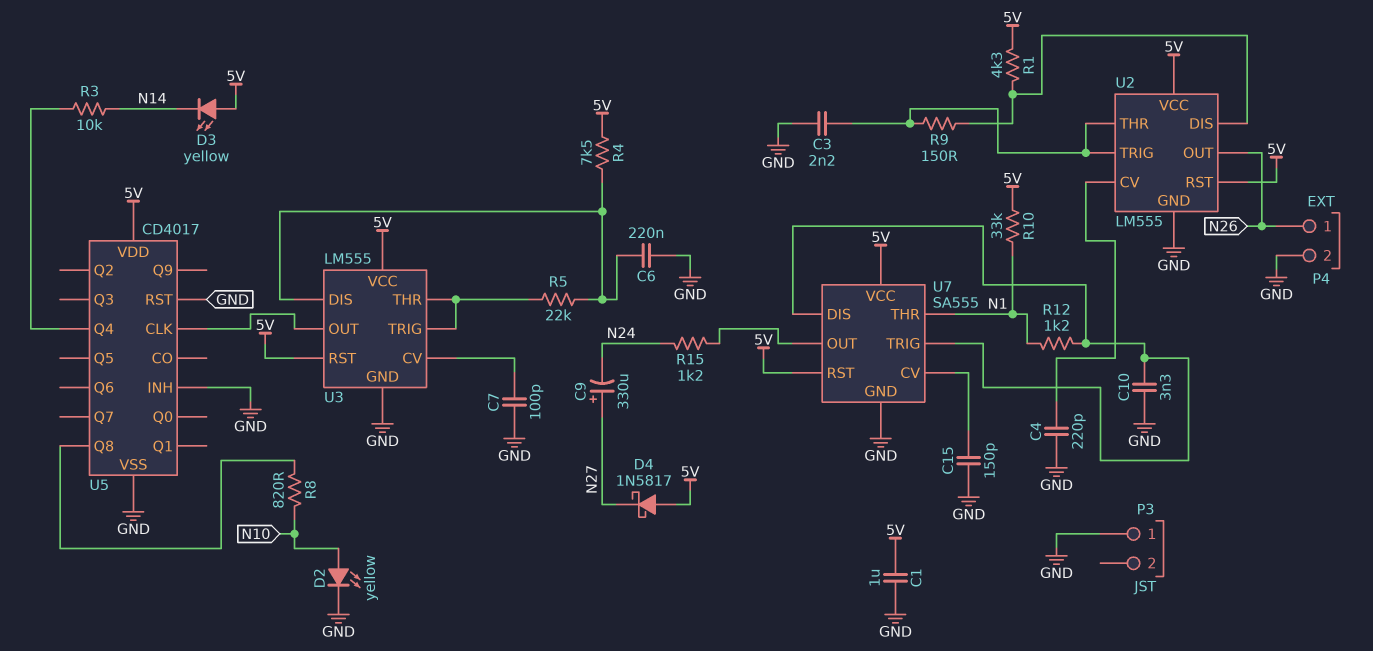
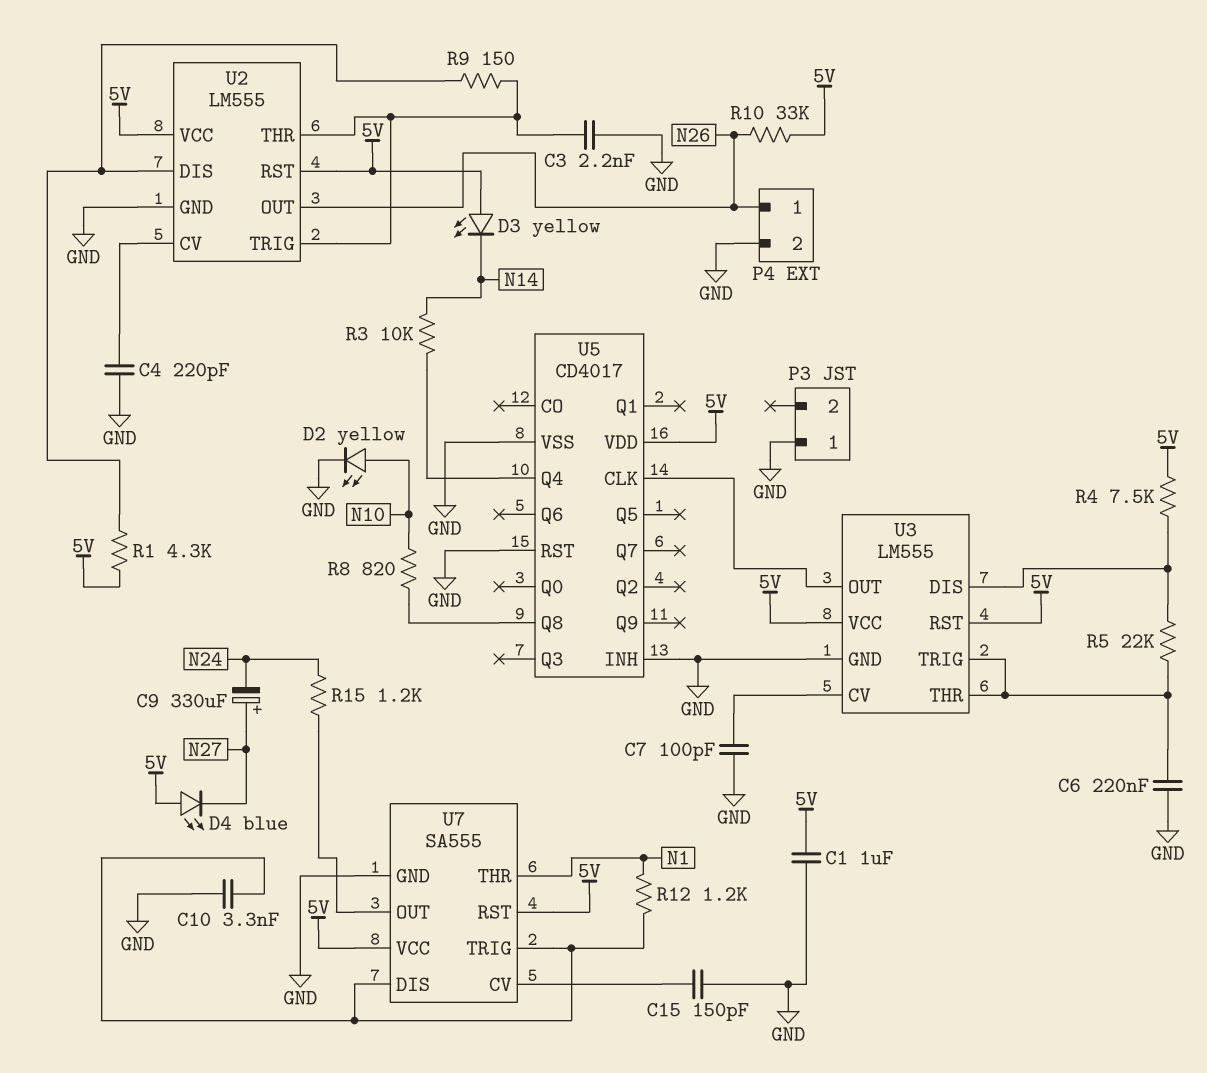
C6: 220nF (GND, U3/DIS) -> 220nF (GND, U3/THR)
D4: schottky 1N5817 (A 5V, K N27) -> LED blue (A 5V, K N27)
R10: 33k (5V, N1) -> 33k (5V, N26)

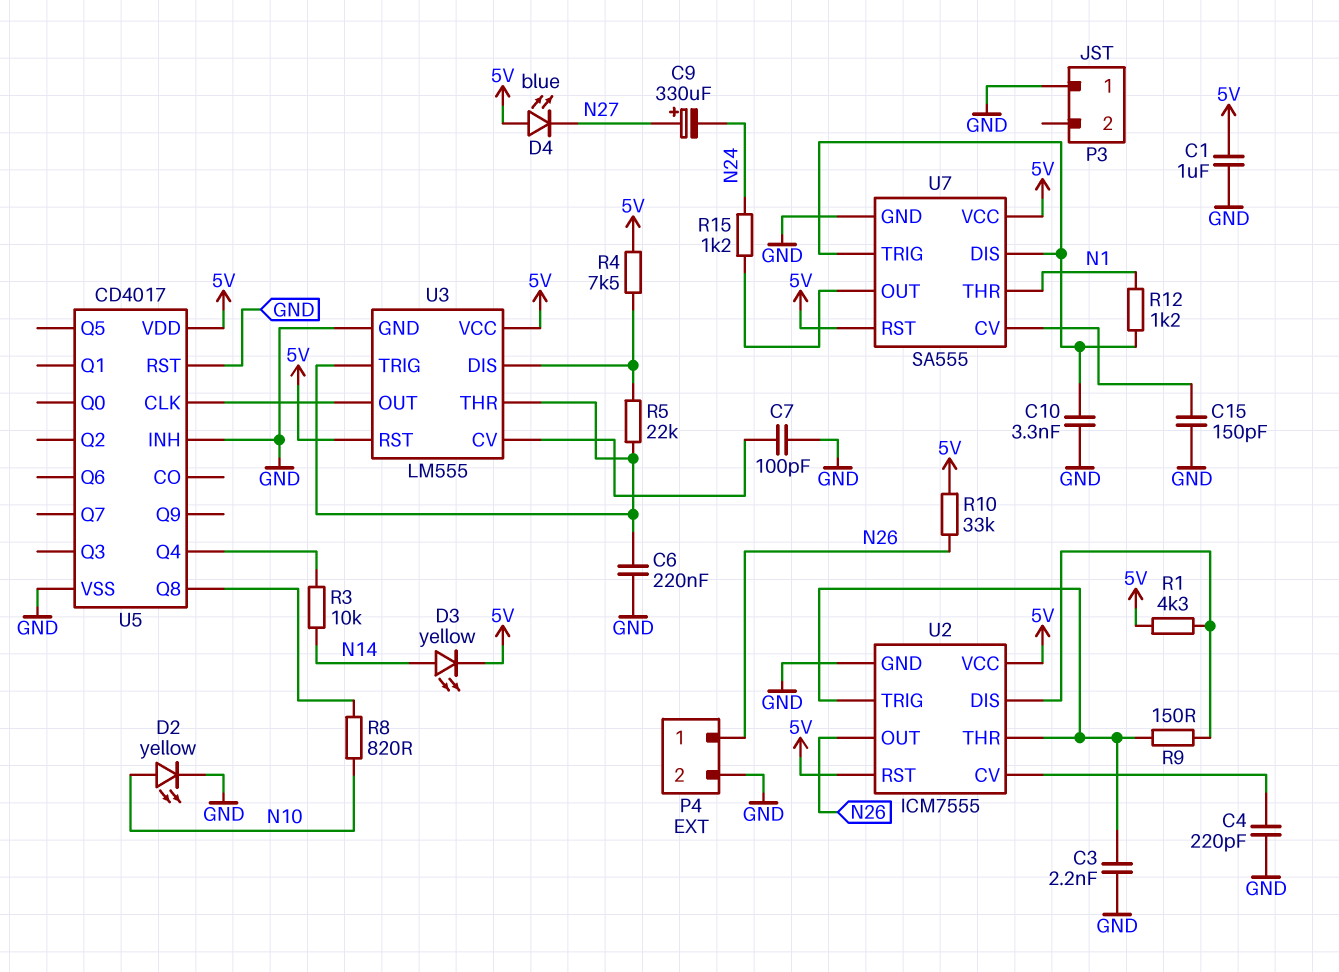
D3: LED yellow (A 5V, K N14) -> LED yellow (A N14, K 5V)
U2: LM555 -> ICM7555

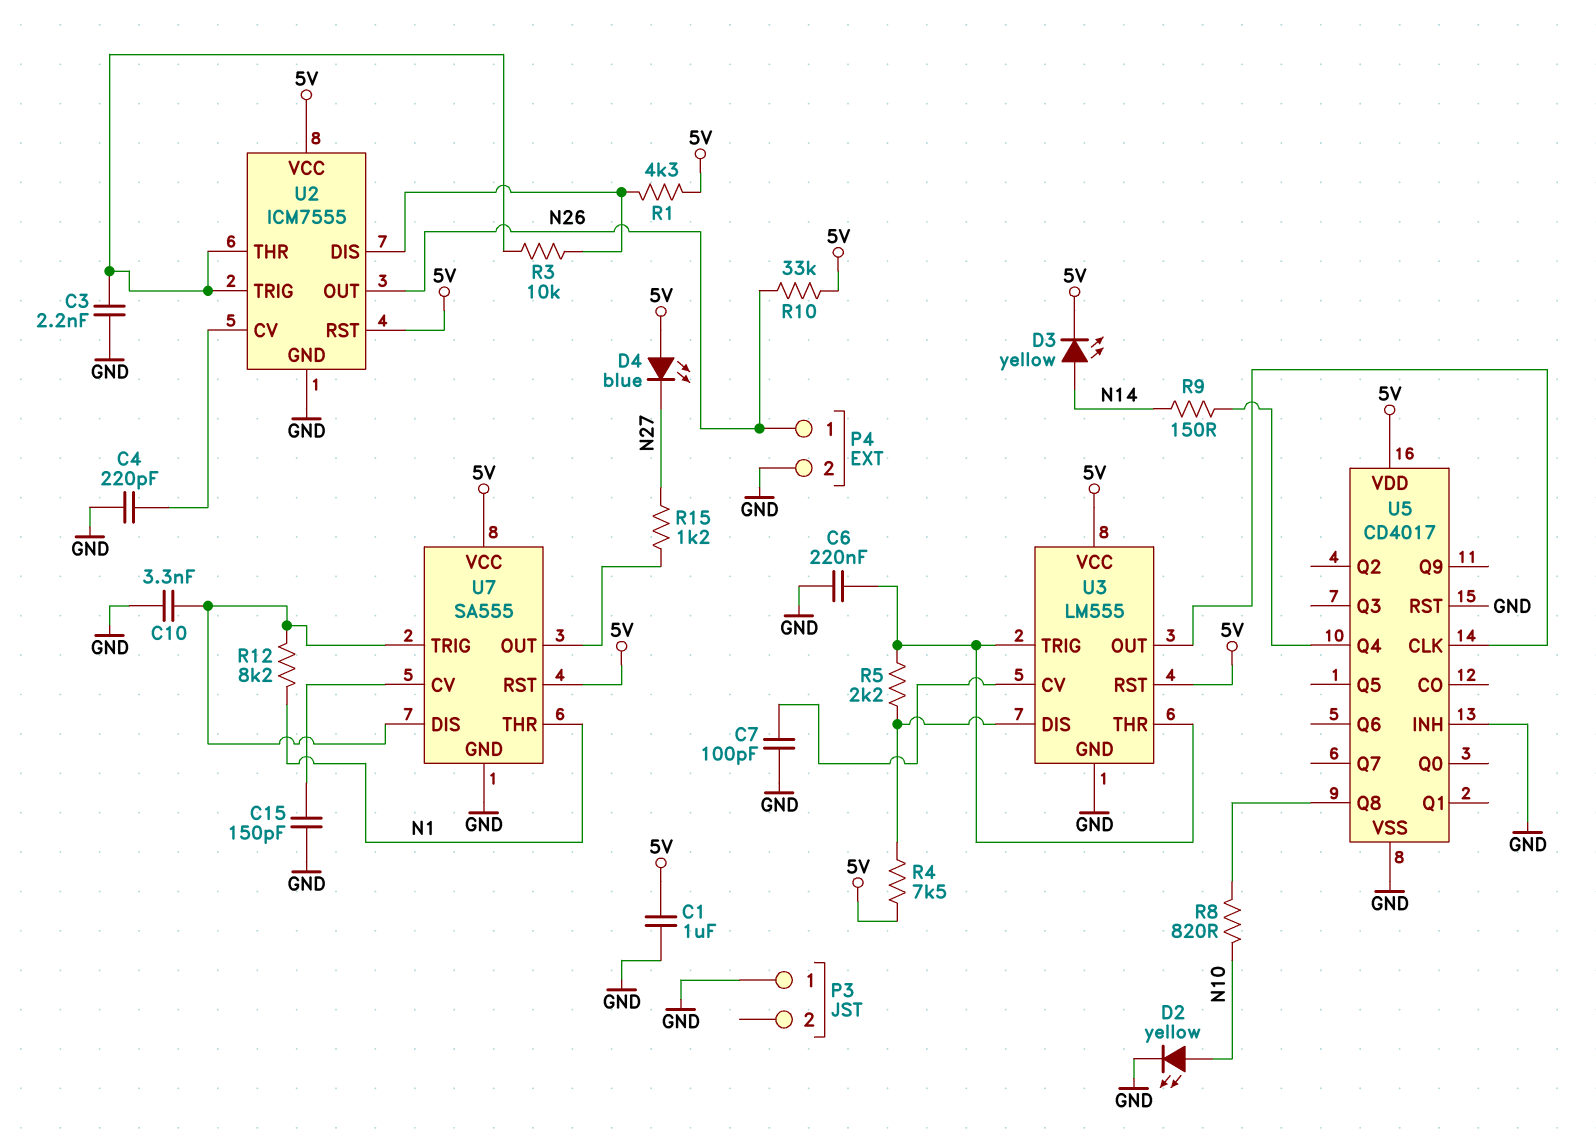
C9: 330uF (plus N27, minus N24) -> none
R3: 10k (N14, U5/Q4) -> 10k (U2/DIS, U2/THR)
R5: 22k (U3/DIS, U3/THR) -> 2.2k (U3/DIS, U3/THR)
R9: 150 (U2/DIS, U2/THR) -> 150 (N14, U5/Q4)
R12: 1.2k (N1, U7/DIS) -> 8.2k (N1, U7/DIS)
R15: 1.2k (N24, U7/OUT) -> 1.2k (N27, U7/OUT)

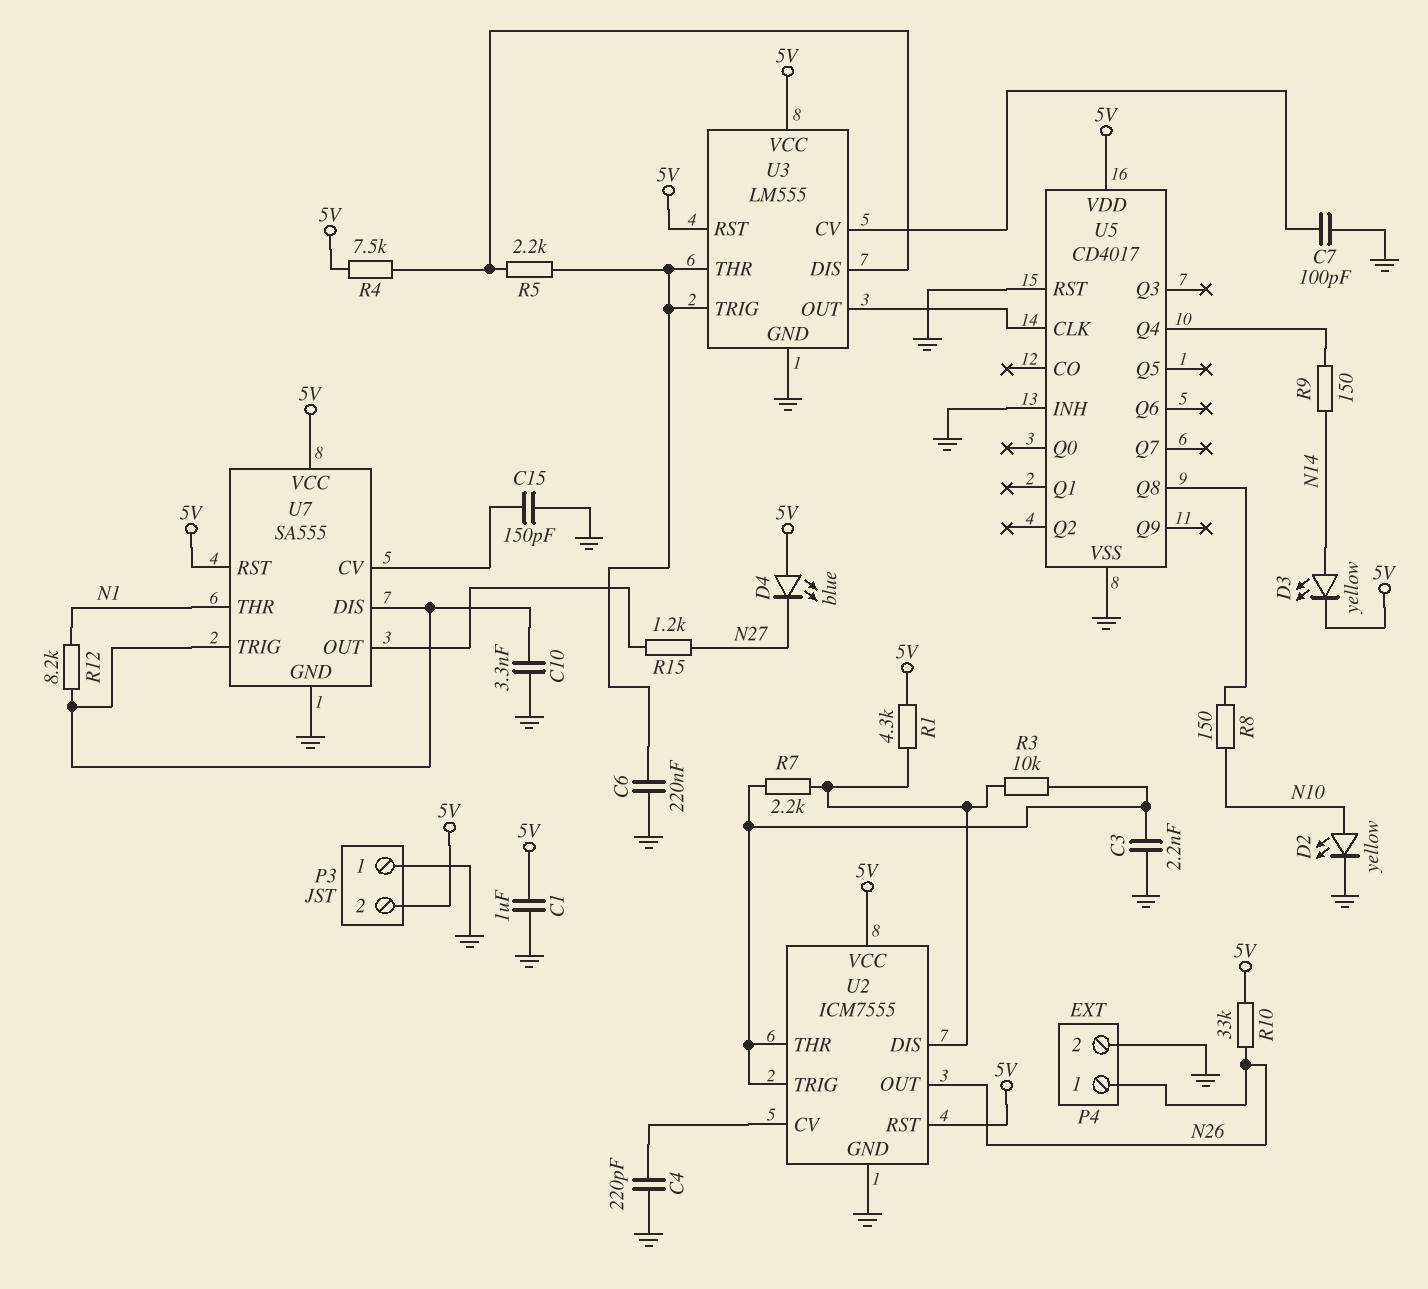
P3 pin 2: none -> 5V
R7: none -> 2.2k (U2/DIS, U2/THR)
R8: 820 (N10, U5/Q8) -> 150 (N10, U5/Q8)

